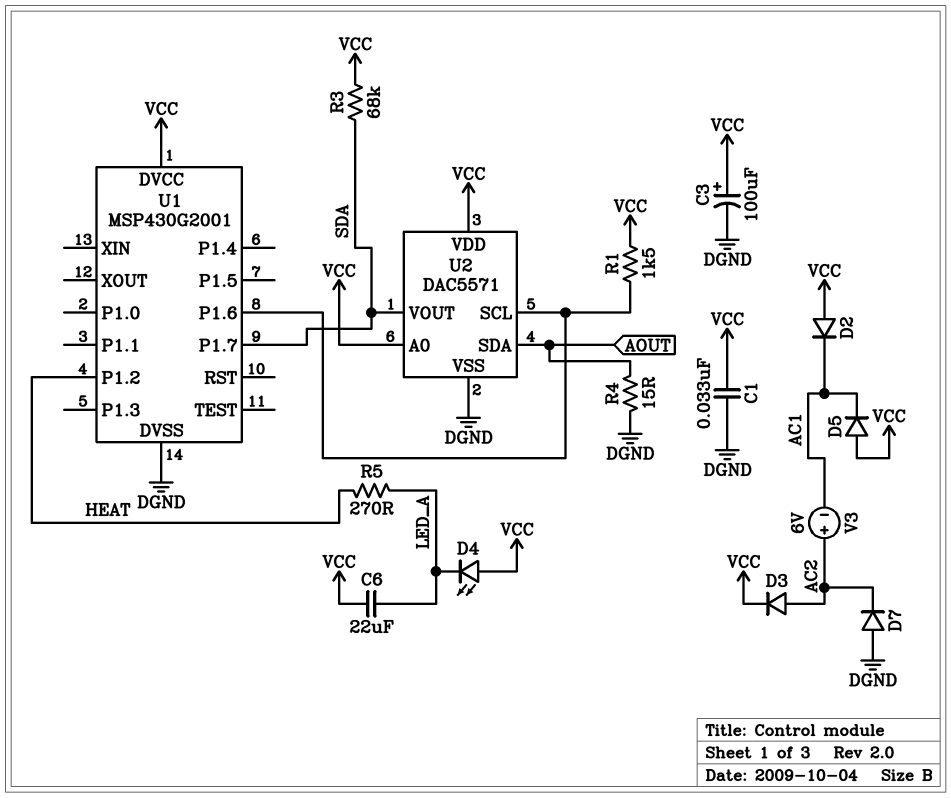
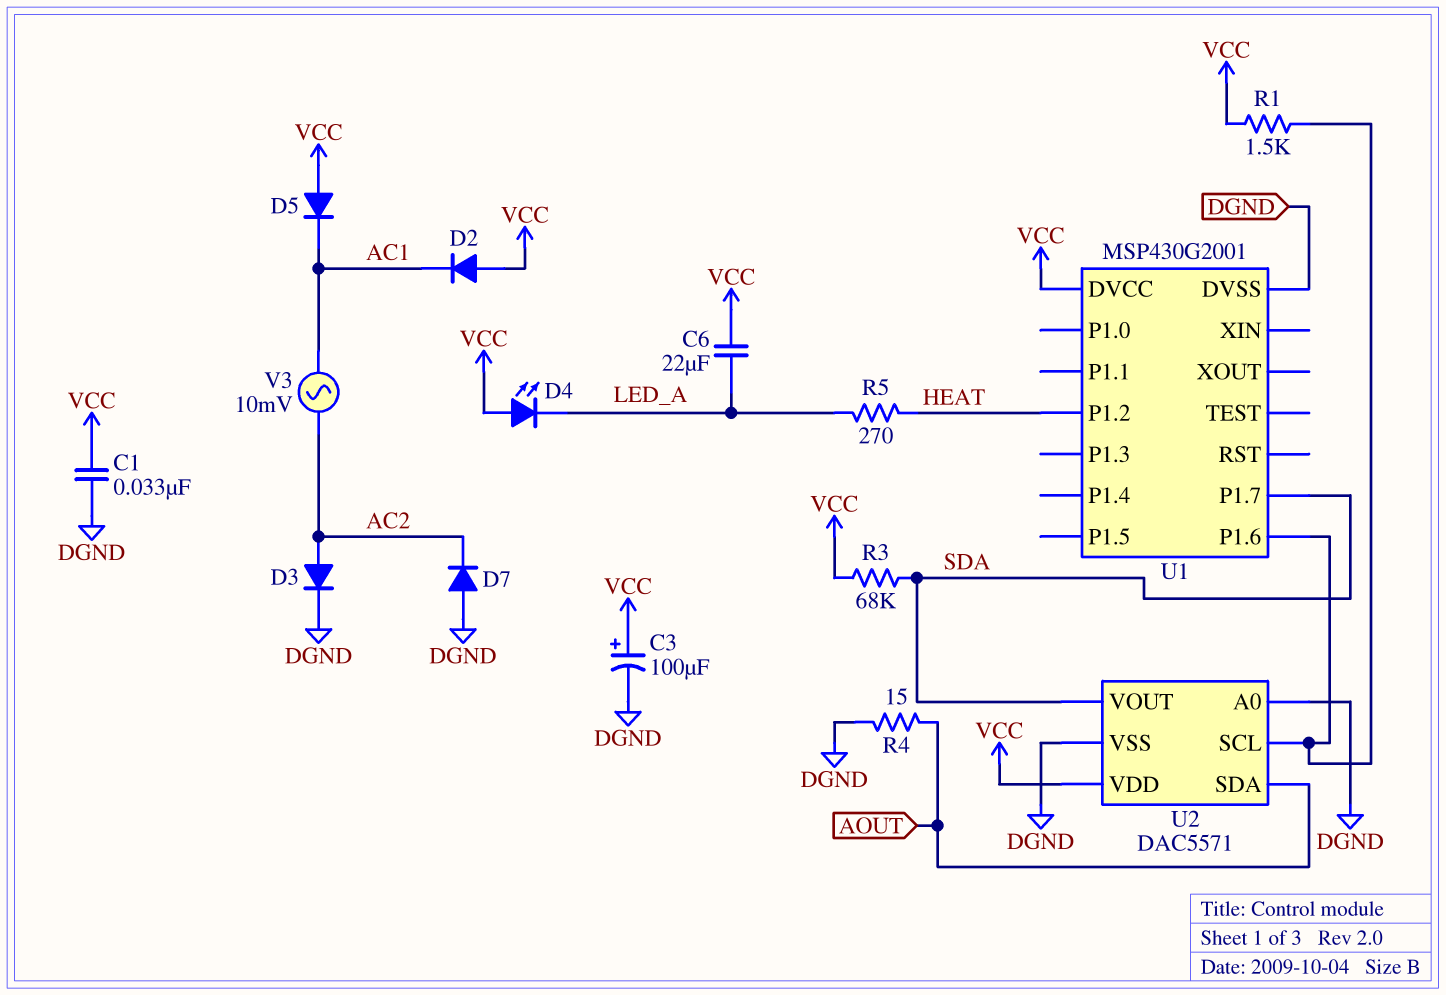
D3: diode (A AC2, K VCC) -> diode (A AC2, K DGND)
U2 pin A0: VCC -> DGND
V3: 6V (plus AC2, minus AC1) -> AC 10mV (AC1, AC2)

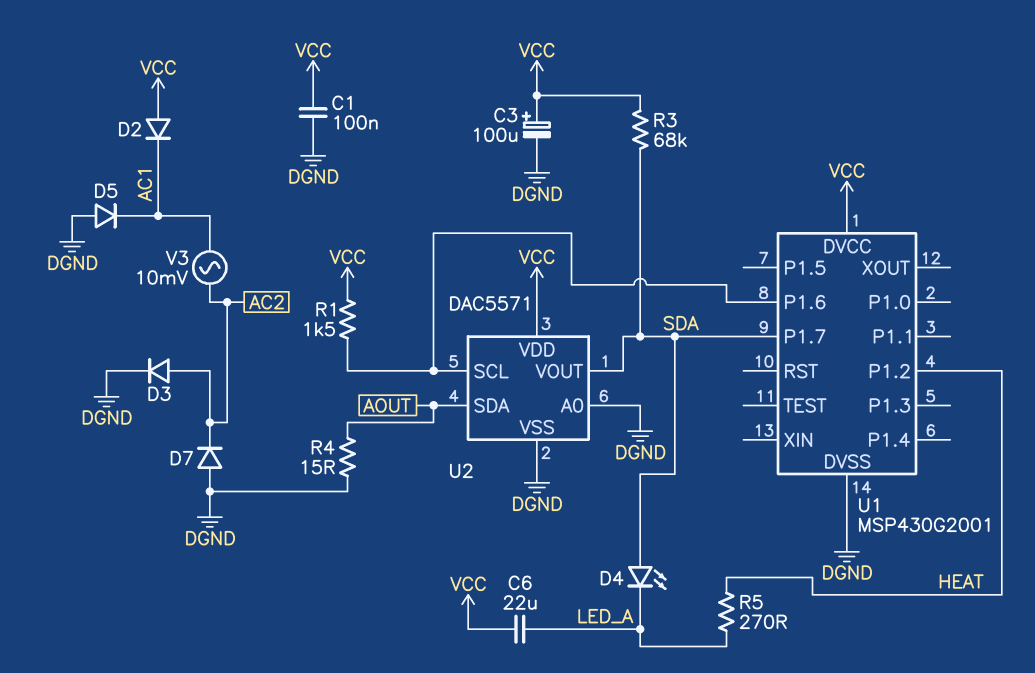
C1: 33nF (DGND, VCC) -> 100nF (DGND, VCC)
D4: LED (A VCC, K LED_A) -> LED (A SDA, K LED_A)
D5: diode (A VCC, K AC1) -> diode (A DGND, K AC1)

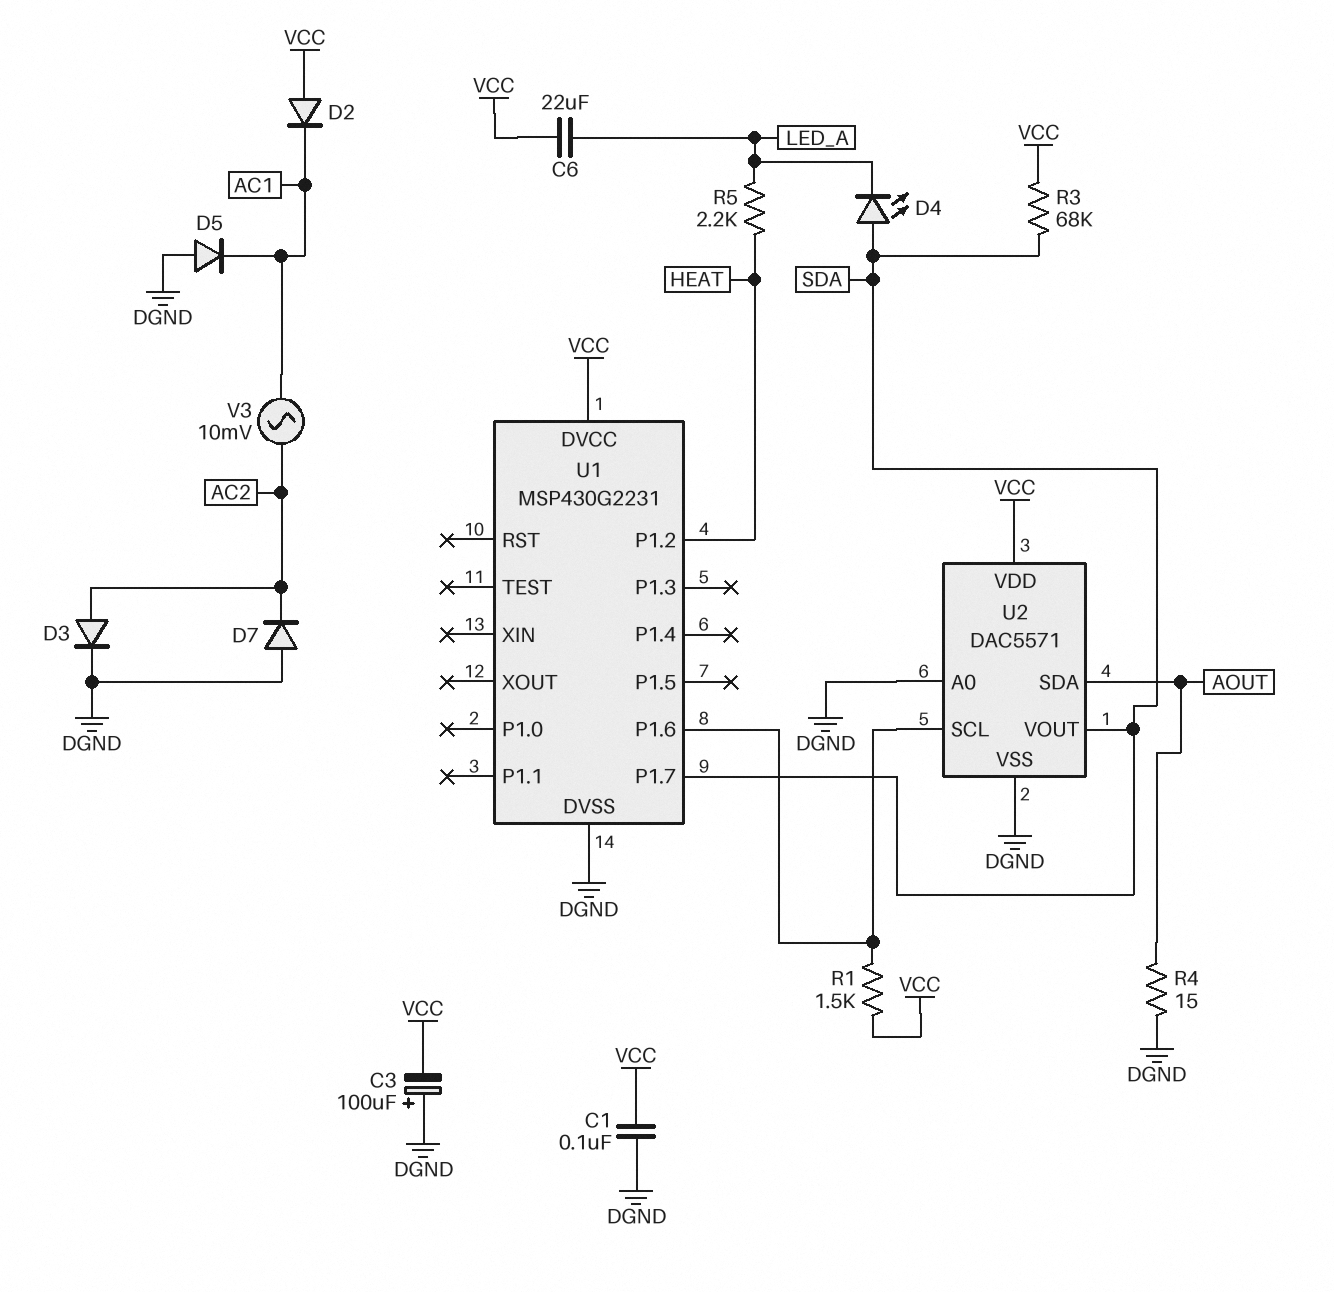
C3: 100uF (plus VCC, minus DGND) -> 100uF (plus DGND, minus VCC)
R5: 270 (HEAT, LED_A) -> 2.2k (HEAT, LED_A)
U1: MSP430G2001 -> MSP430G2231

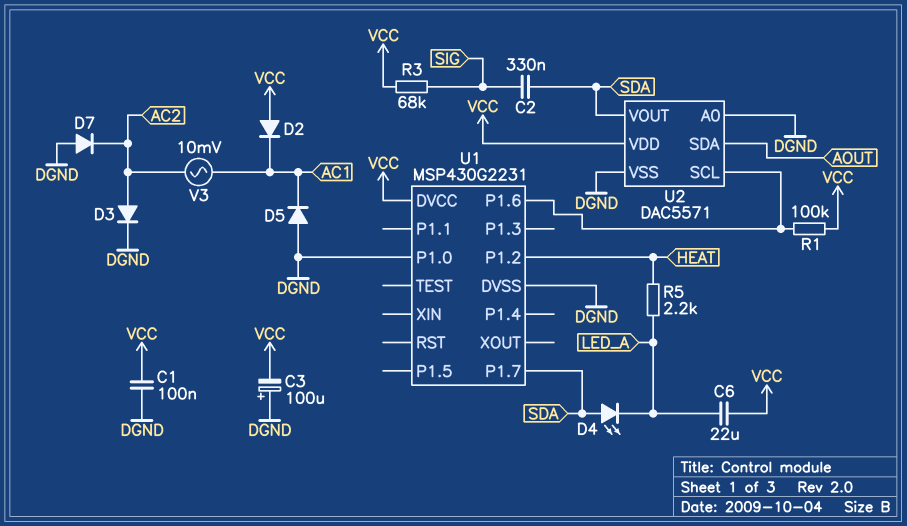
C2: none -> 330nF (SDA, SIG)
R1: 1.5k (U1/P1.6, VCC) -> 100k (U1/P1.6, VCC)
R3: 68k (SDA, VCC) -> 68k (SIG, VCC)
R4: 15 (AOUT, DGND) -> none
U1 pin P1.0: none -> DGND

